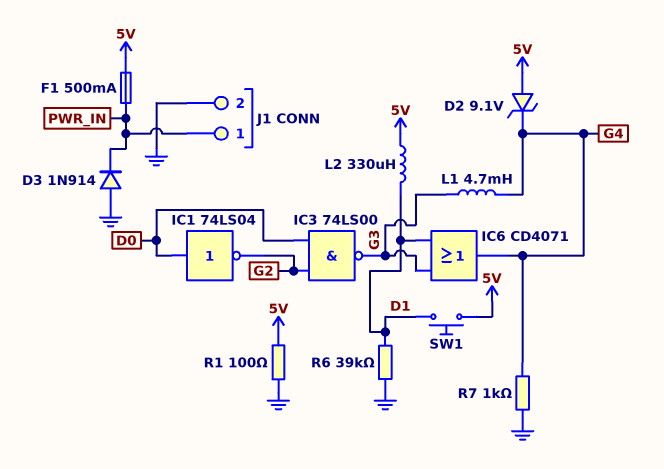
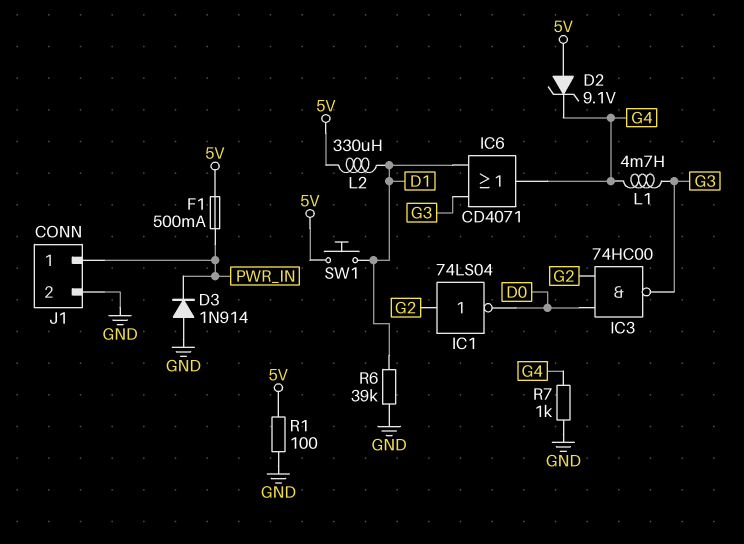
IC1: NOT 74LS04 (in D0, out G2) -> NOT 74LS04 (in G2, out D0)
IC3: NAND 74LS00 (in D0, in G2, out G3) -> NAND 74HC00 (in D0, in G2, out G3)

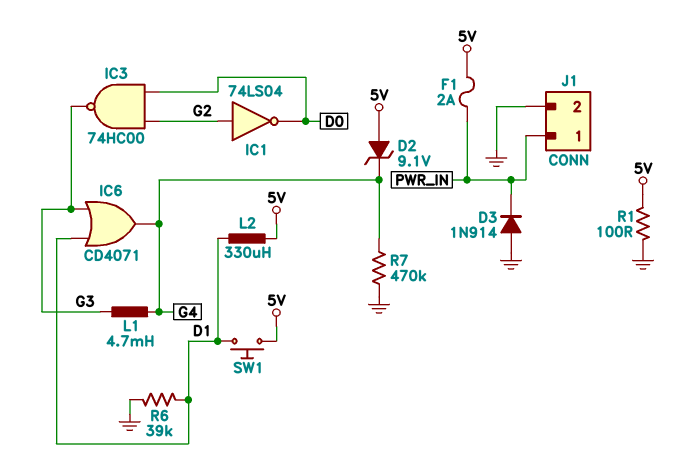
F1: 500mA (5V, PWR_IN) -> 2A (5V, PWR_IN)
R7: 1k (G4, GND) -> 470k (G4, GND)

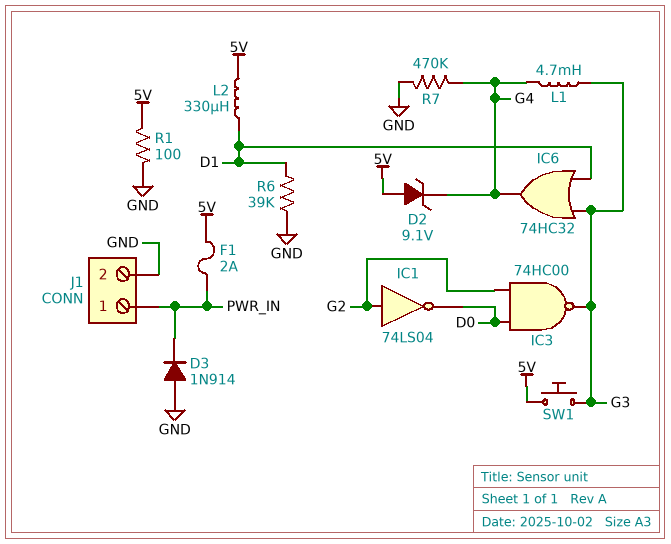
IC6: OR CD4071 (in D1, in G3, out G4) -> OR 74HC32 (in D1, in G3, out G4)
SW1: button (5V, D1) -> button (5V, G3)

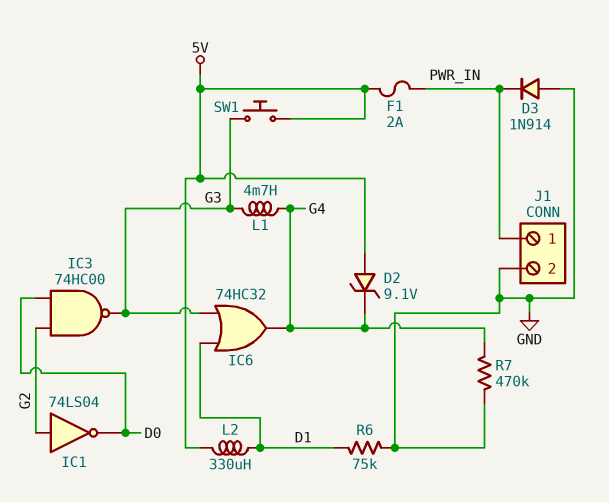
R1: 100 (5V, GND) -> none
R6: 39k (D1, GND) -> 75k (D1, GND)

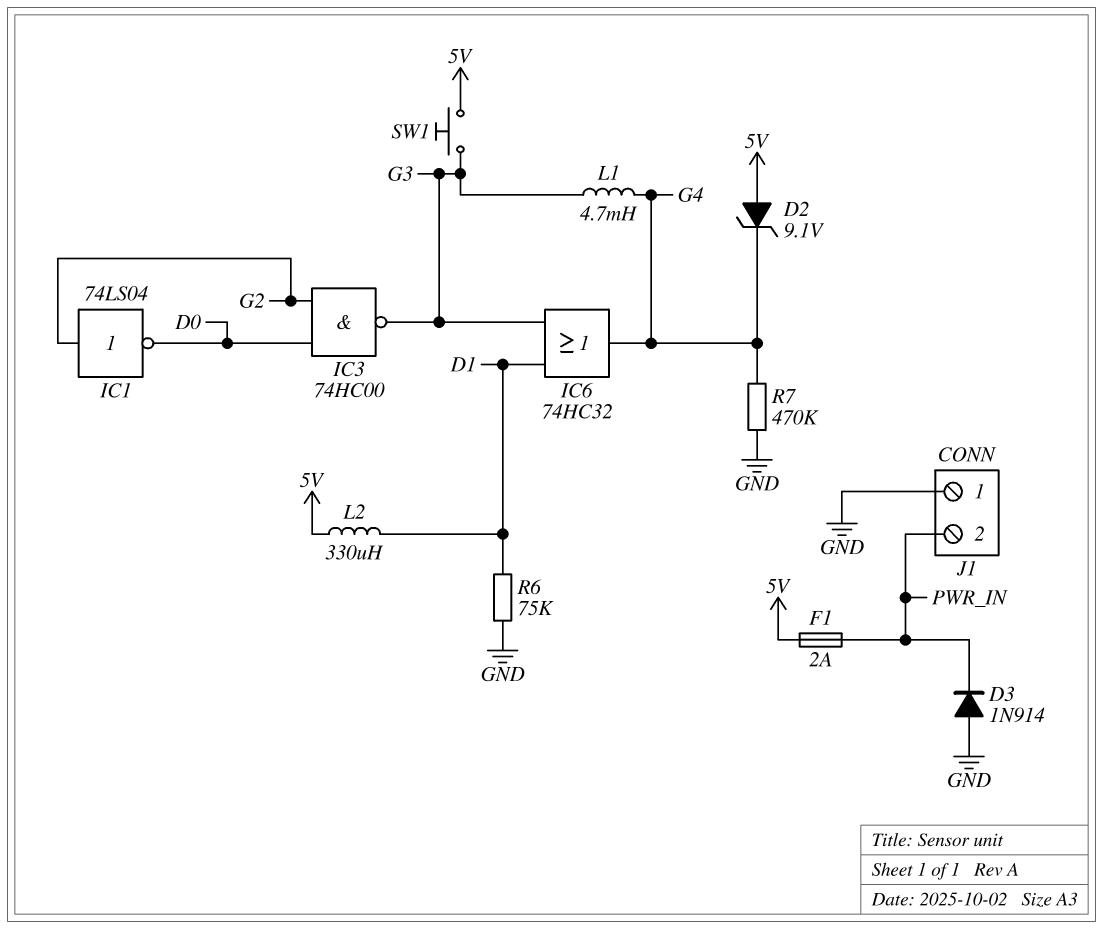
J1 pin 1: PWR_IN -> GND
J1 pin 2: GND -> PWR_IN

